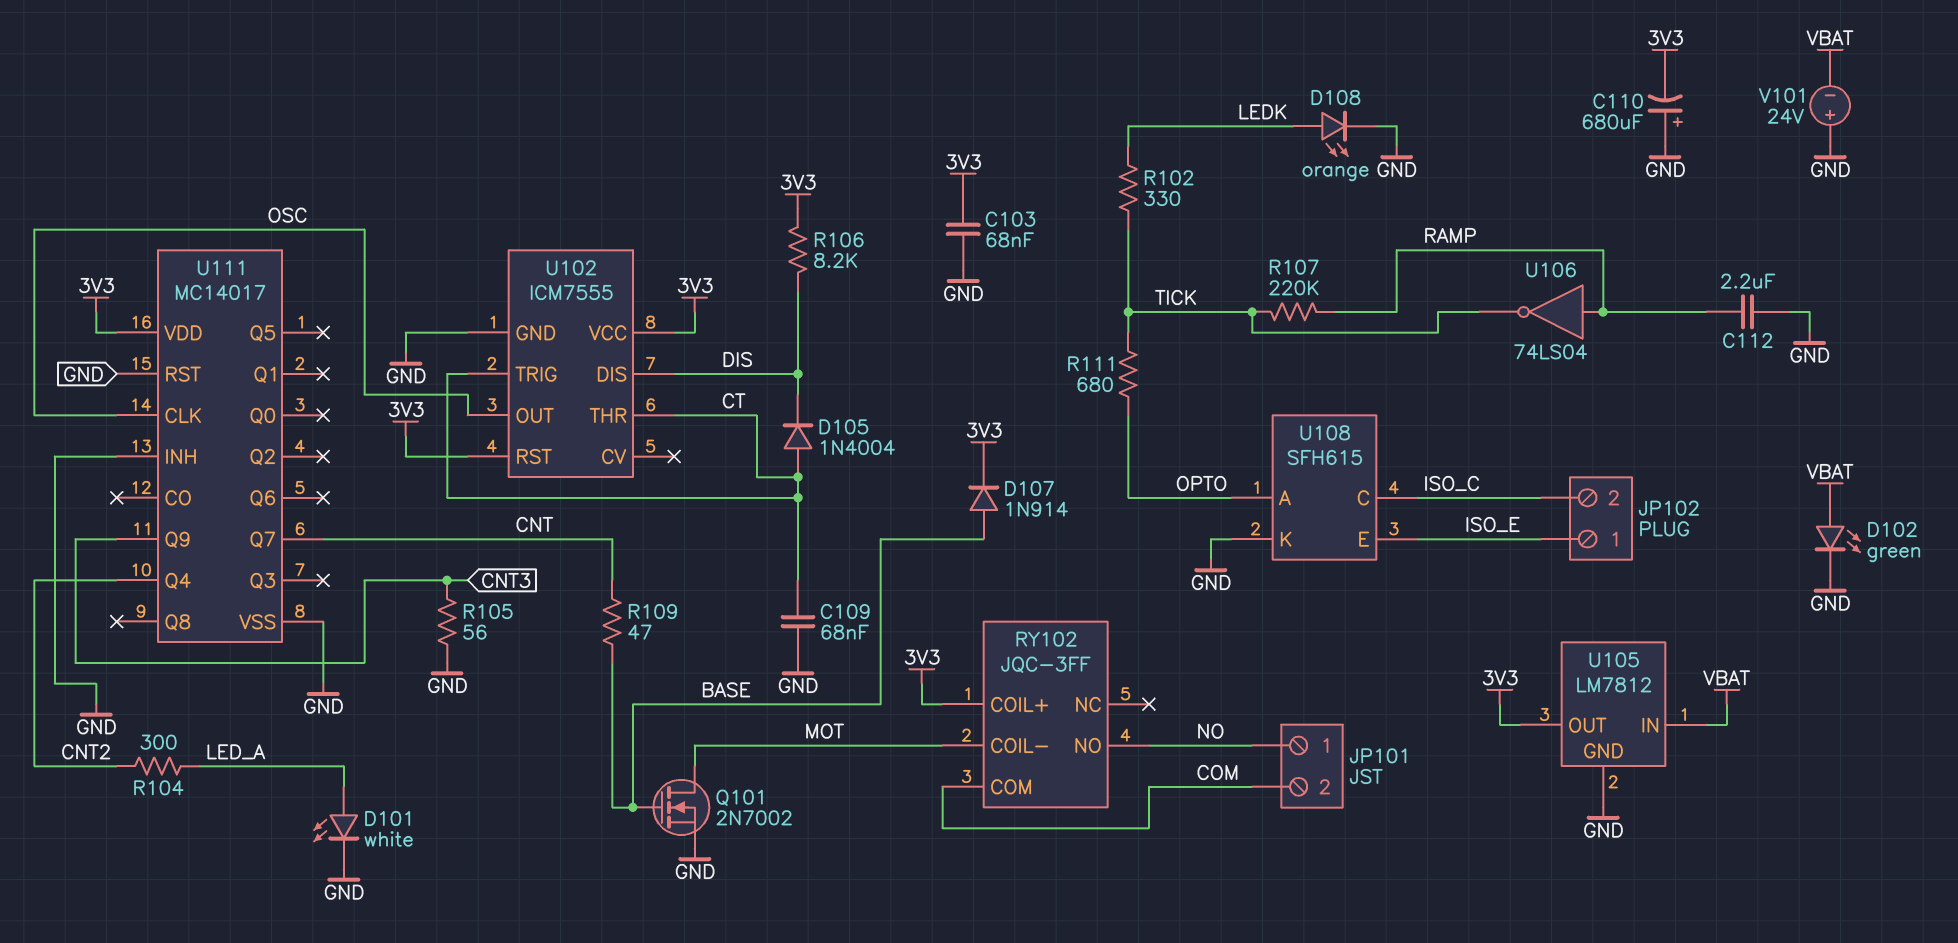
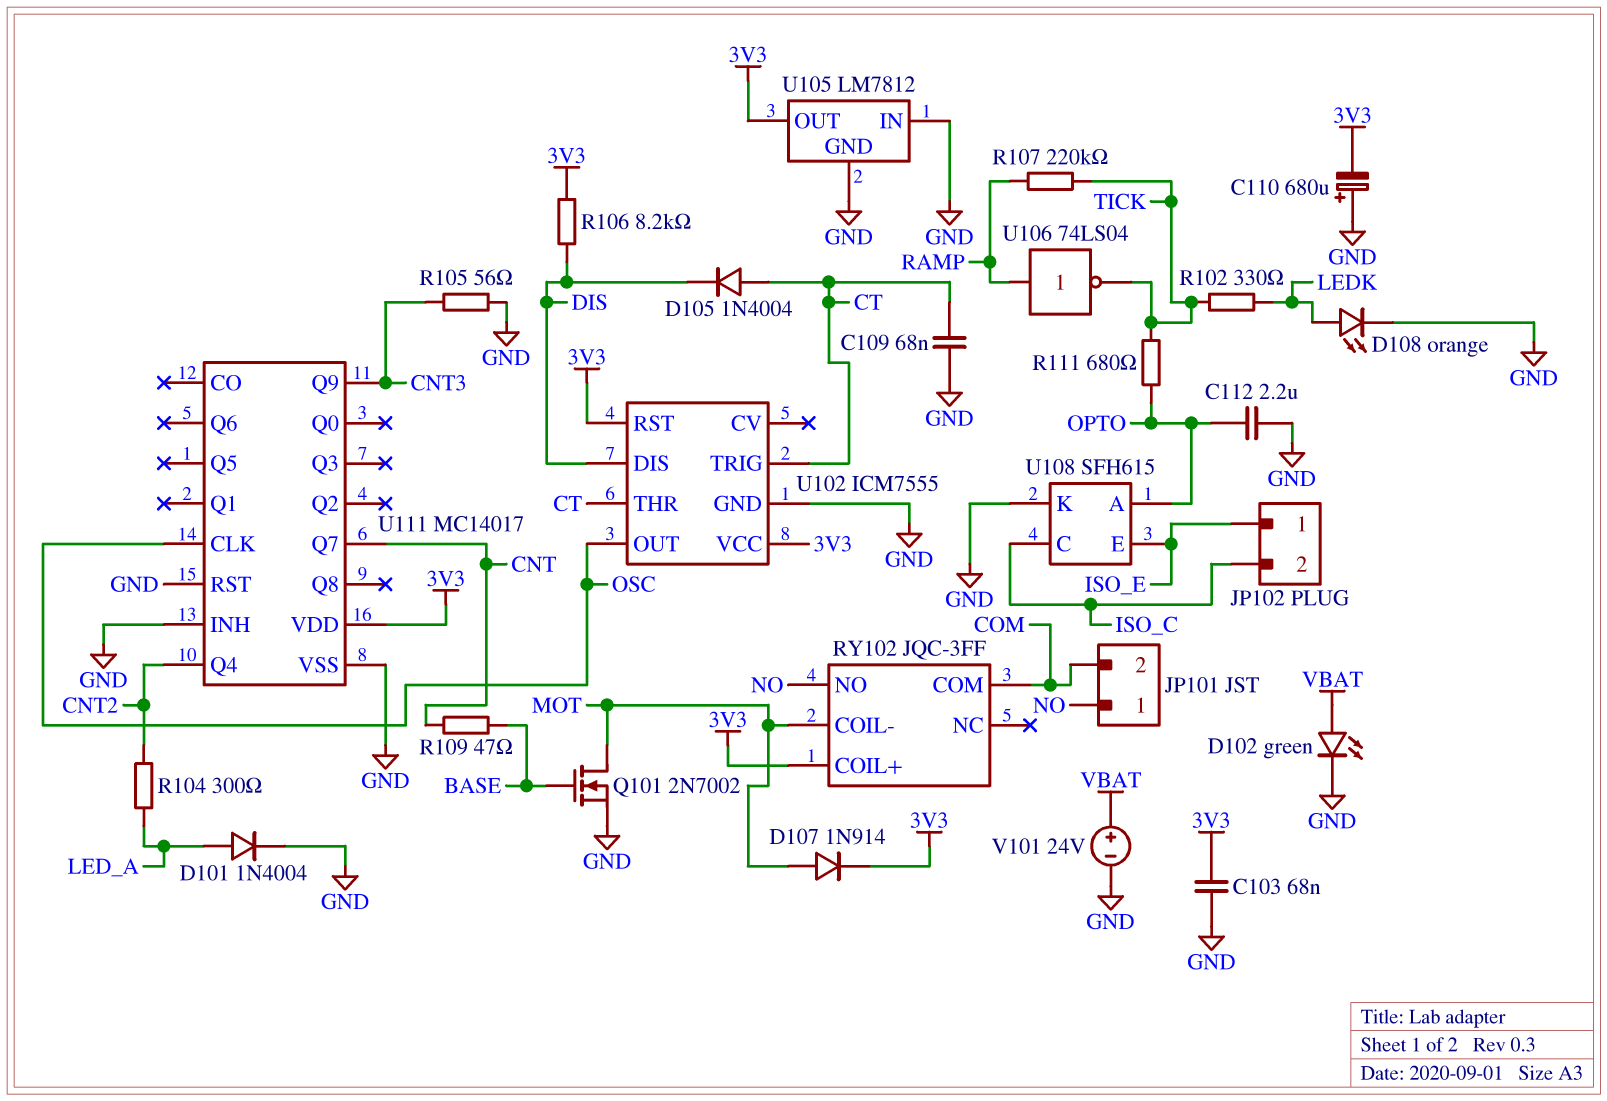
C112: 2.2uF (GND, RAMP) -> 2.2uF (GND, OPTO)
D101: LED white (A LED_A, K GND) -> diode 1N4004 (A LED_A, K GND)
D107: diode 1N914 (A BASE, K 3V3) -> diode 1N914 (A MOT, K 3V3)
U105 pin IN: VBAT -> GND
V101: 24V (plus GND, minus VBAT) -> 24V (plus VBAT, minus GND)

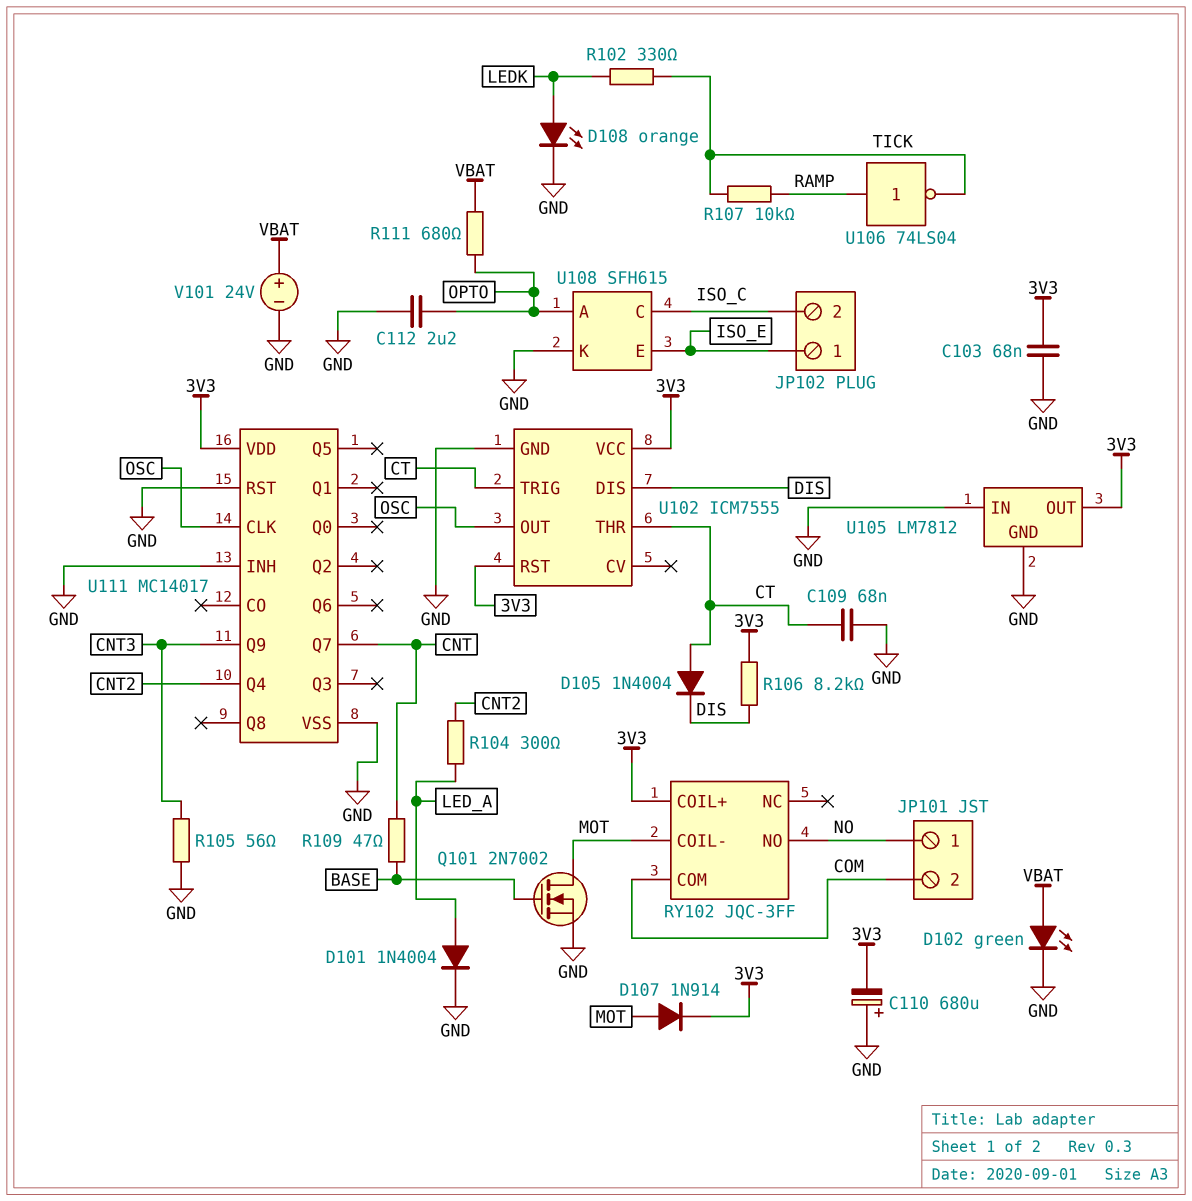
R107: 220k (RAMP, TICK) -> 10k (RAMP, TICK)
R111: 680 (OPTO, TICK) -> 680 (OPTO, VBAT)

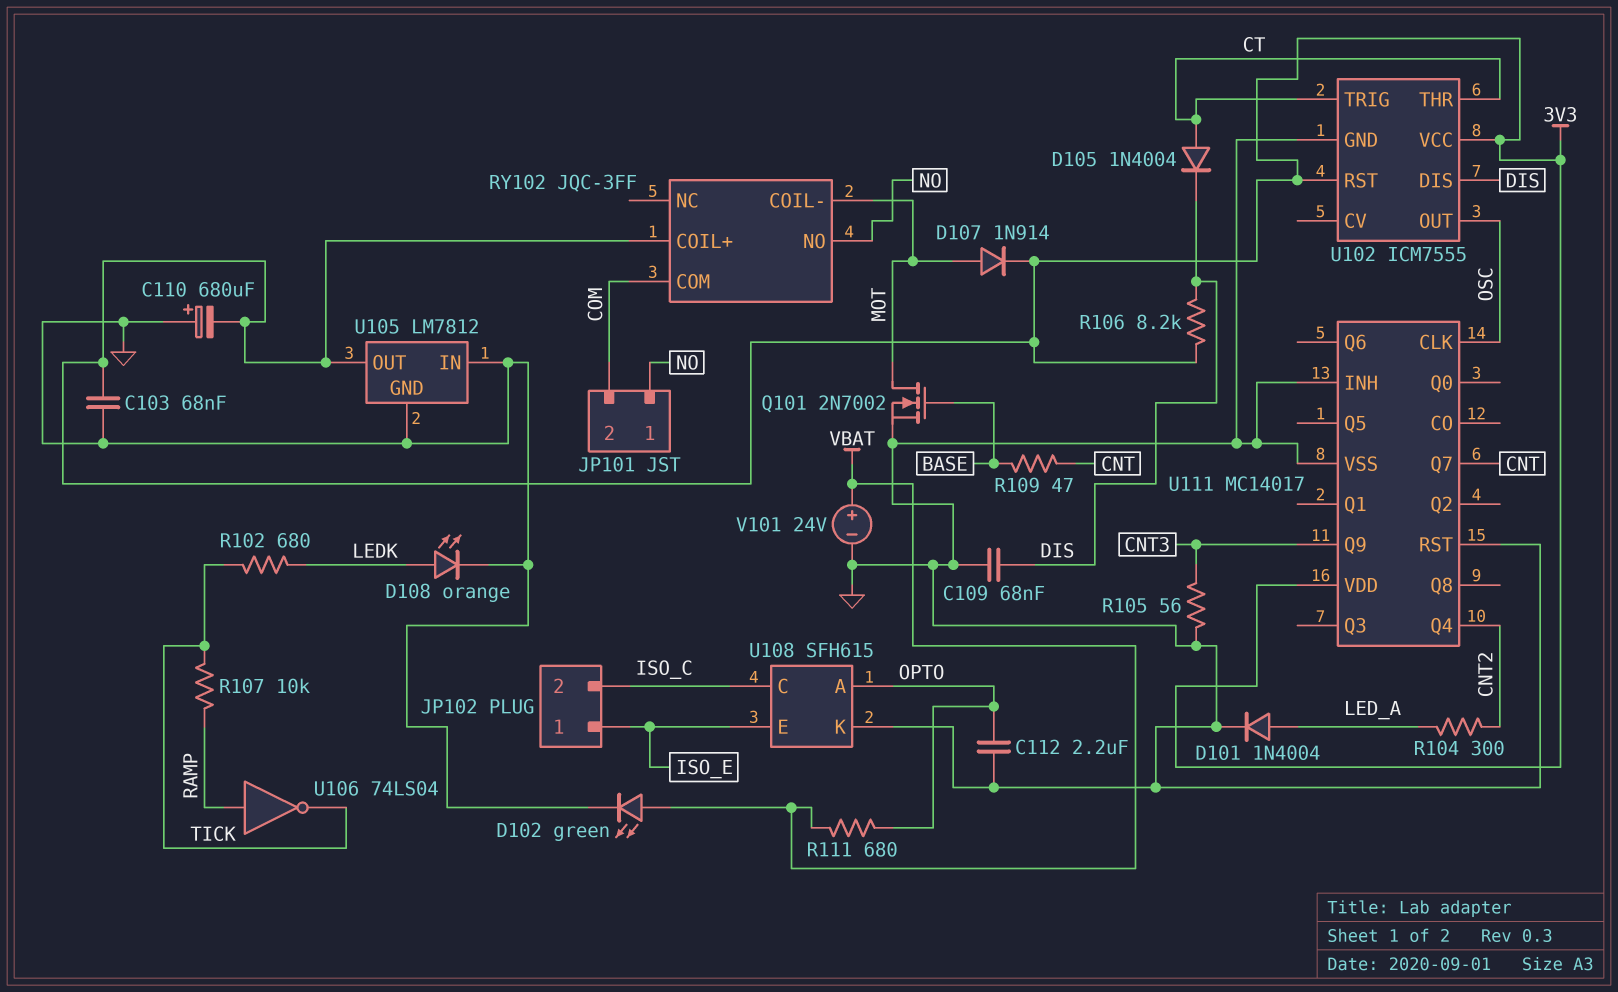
C109: 68nF (CT, GND) -> 68nF (DIS, GND)
R102: 330 (LEDK, TICK) -> 680 (LEDK, TICK)

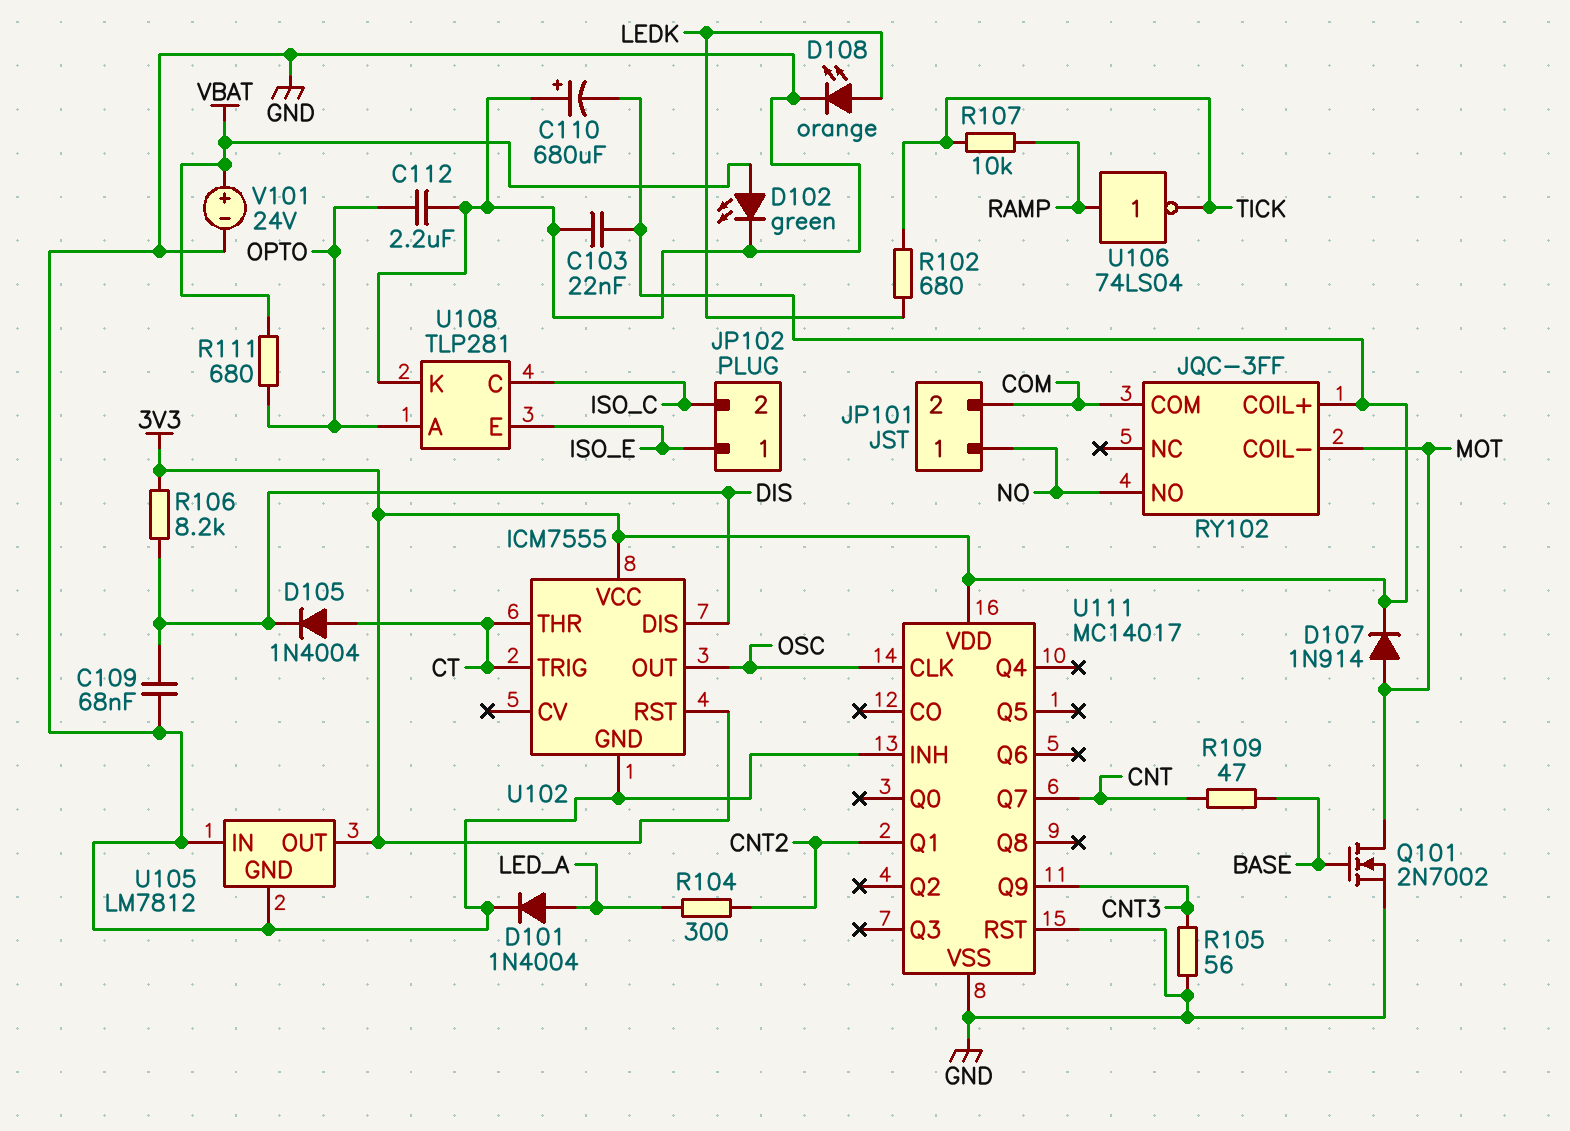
C103: 68nF (3V3, GND) -> 22nF (3V3, GND)
U108: SFH615 -> TLP281
U111 pin Q1: none -> CNT2
U111 pin Q4: CNT2 -> none

